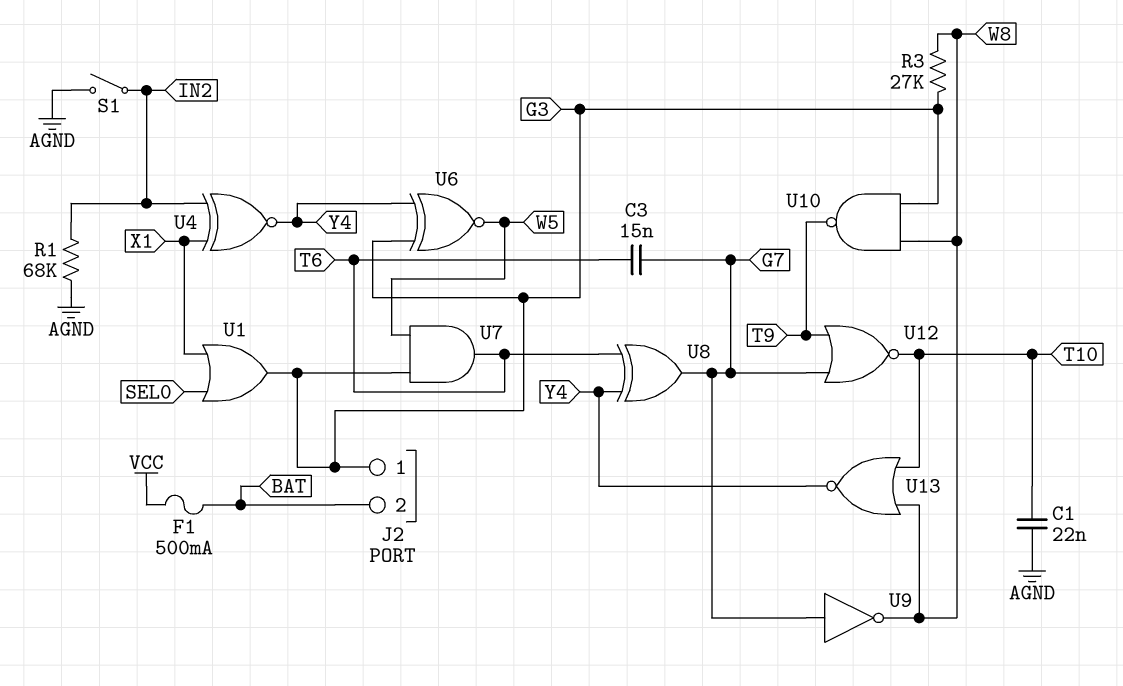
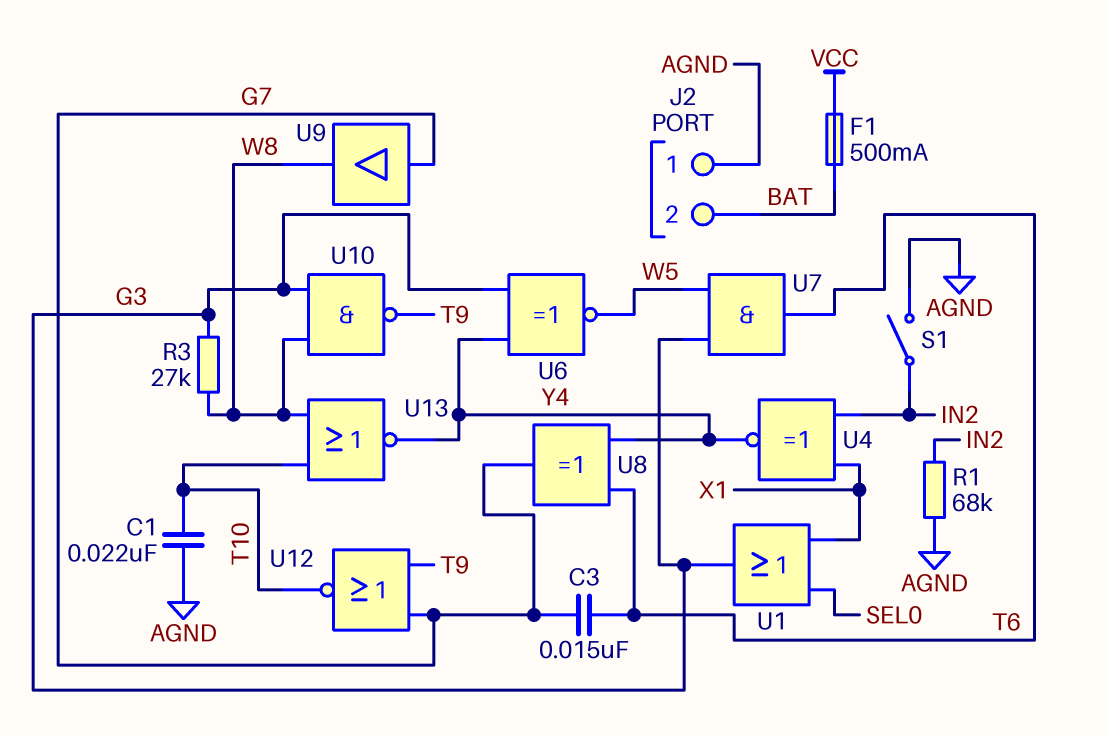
J2 pin 1: G3 -> AGND
U9: NOT (in G7, out W8) -> buffer (in G7, out W8)

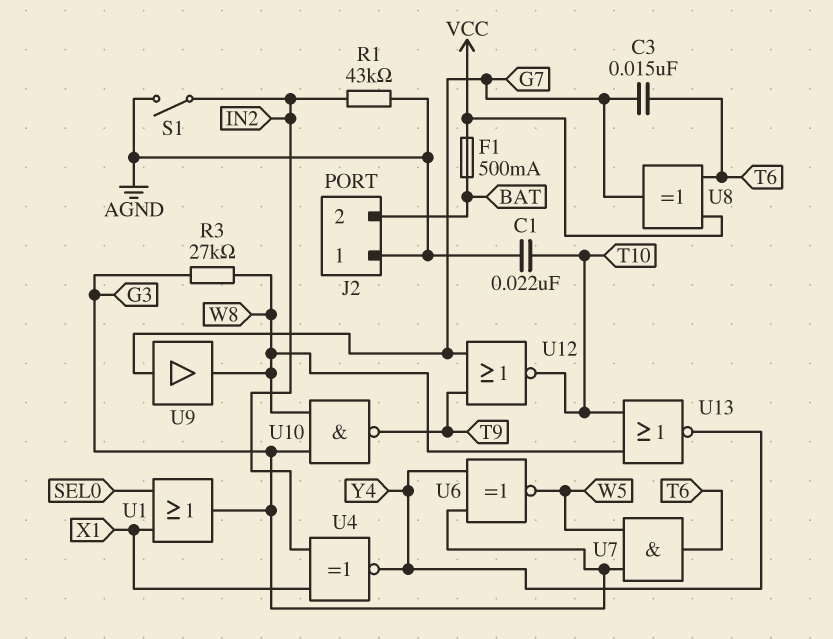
R1: 68k (AGND, IN2) -> 43k (AGND, IN2)
U8: XOR (in T6, in Y4, out G7) -> XOR (in T6, in VCC, out G7)

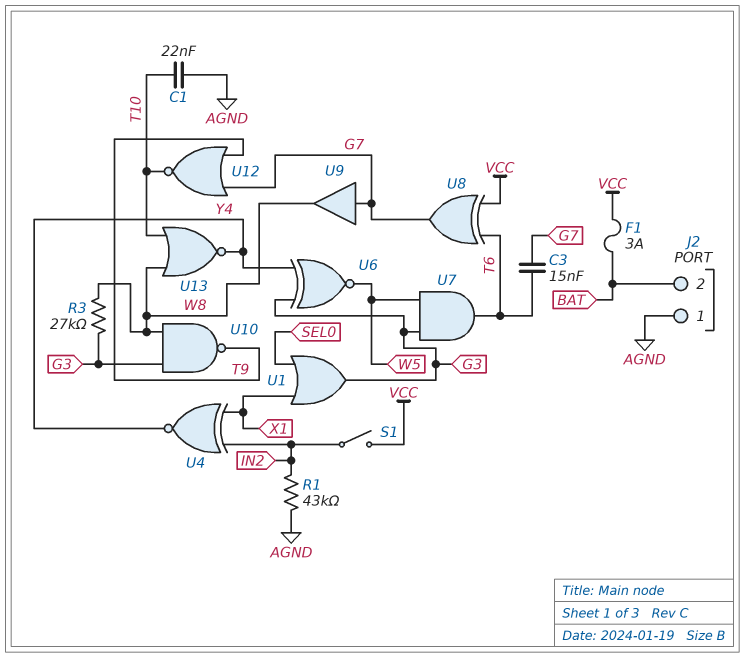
F1: 500mA (BAT, VCC) -> 3A (BAT, VCC)
S1: switch (AGND, IN2) -> switch (IN2, VCC)

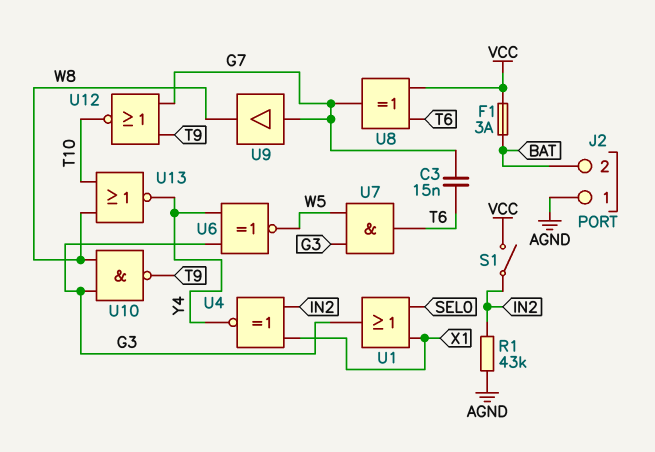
C1: 22nF (AGND, T10) -> none
R3: 27k (G3, W8) -> none

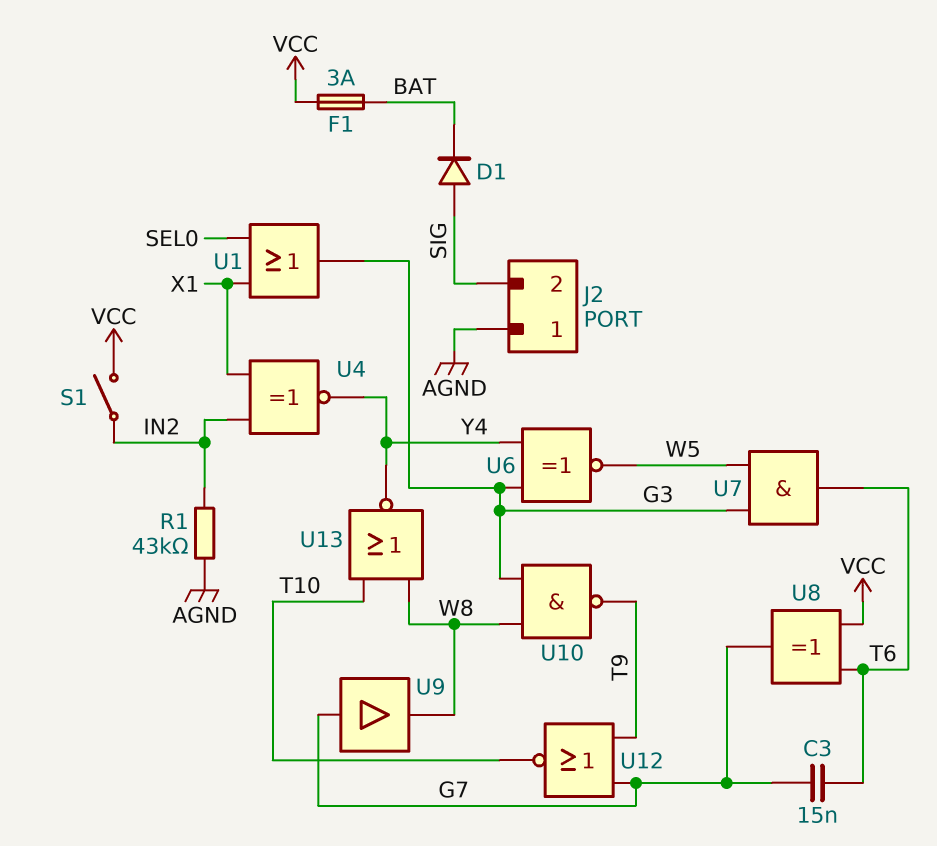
D1: none -> diode (A SIG, K BAT)
J2 pin 2: BAT -> SIG

